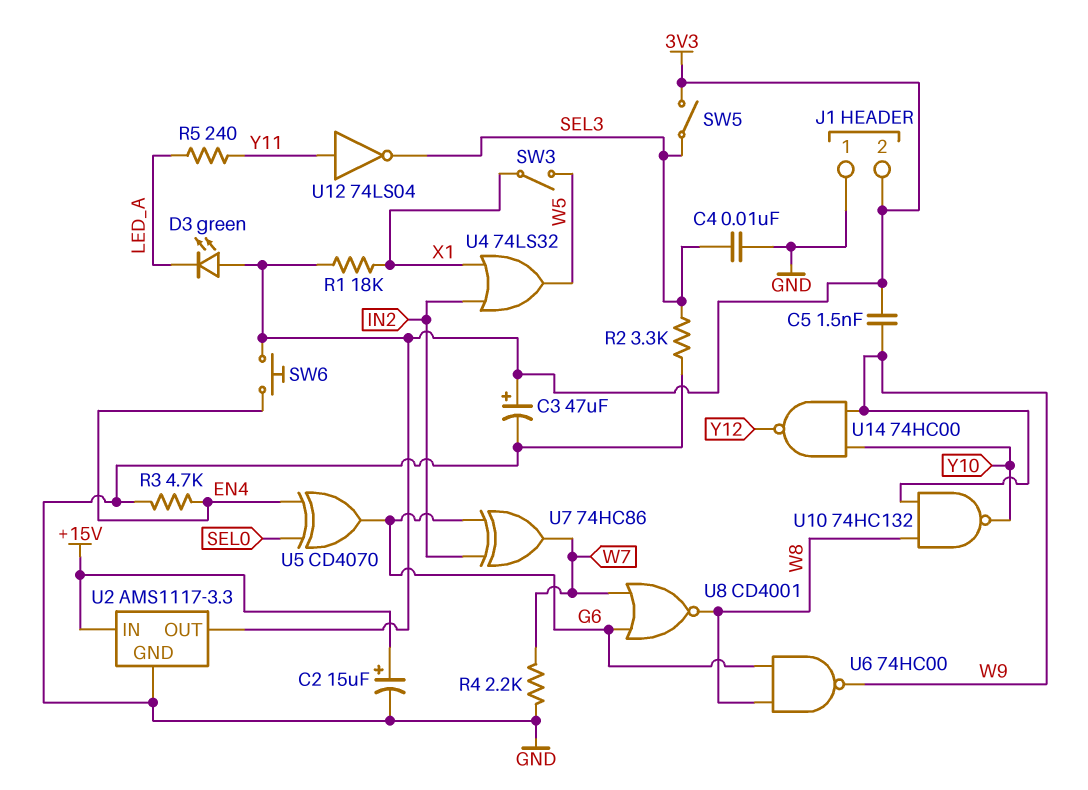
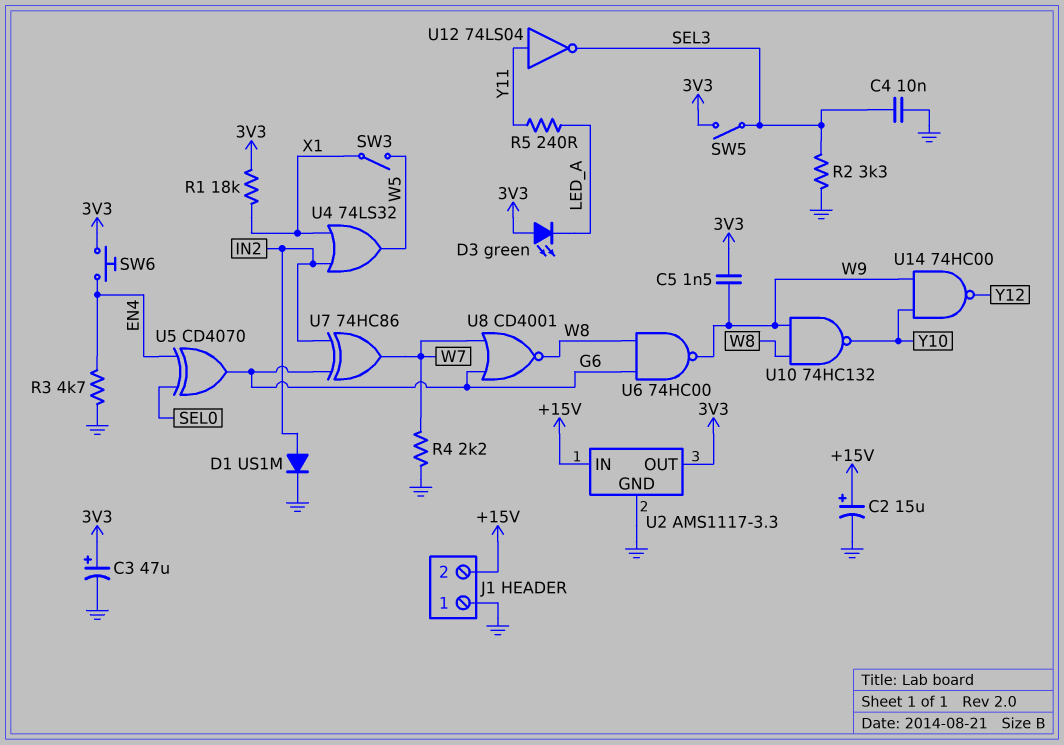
D1: none -> diode US1M (A IN2, K GND)
J1 pin 2: 3V3 -> +15V

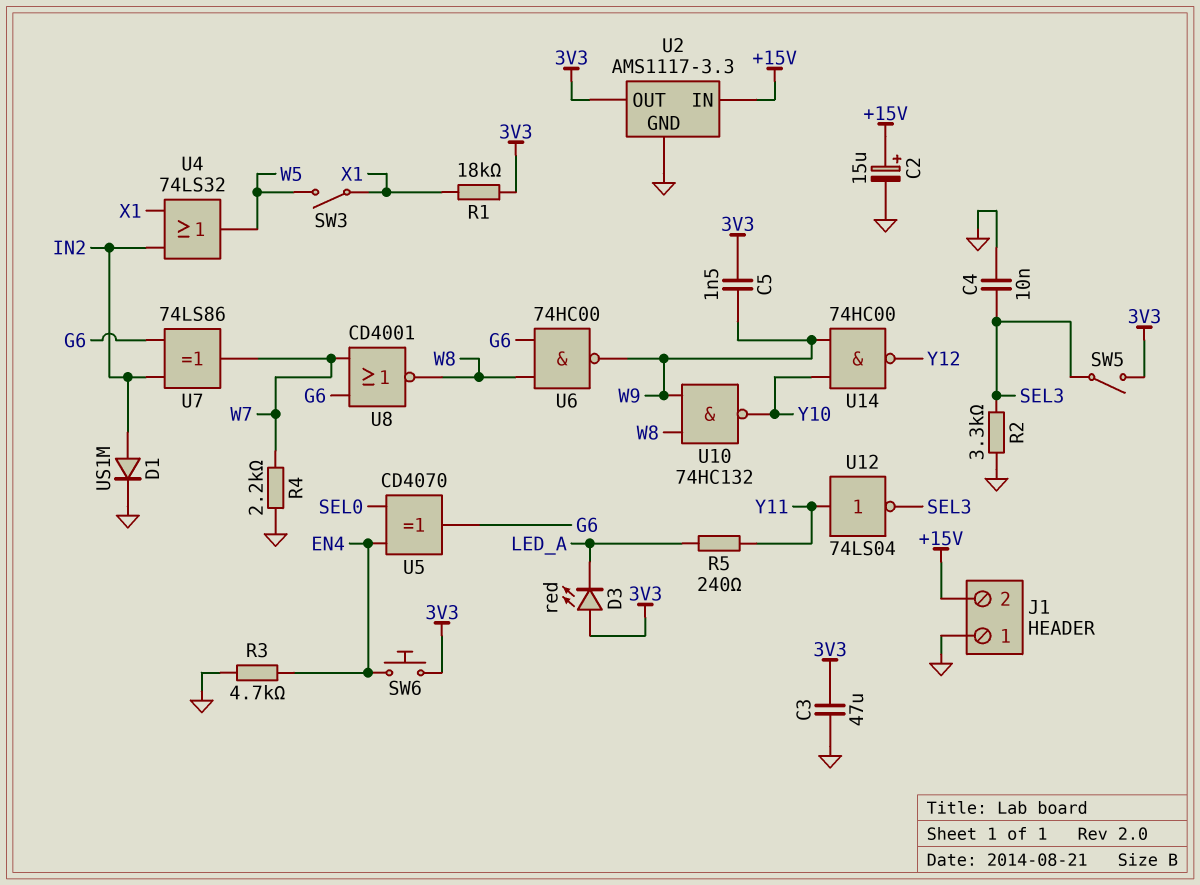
C3: 47uF (plus 3V3, minus GND) -> 47uF (3V3, GND)
D3: LED green (A 3V3, K LED_A) -> LED red (A 3V3, K LED_A)
U7: XOR 74HC86 (in G6, in IN2, out W7) -> XOR 74LS86 (in G6, in IN2, out W7)

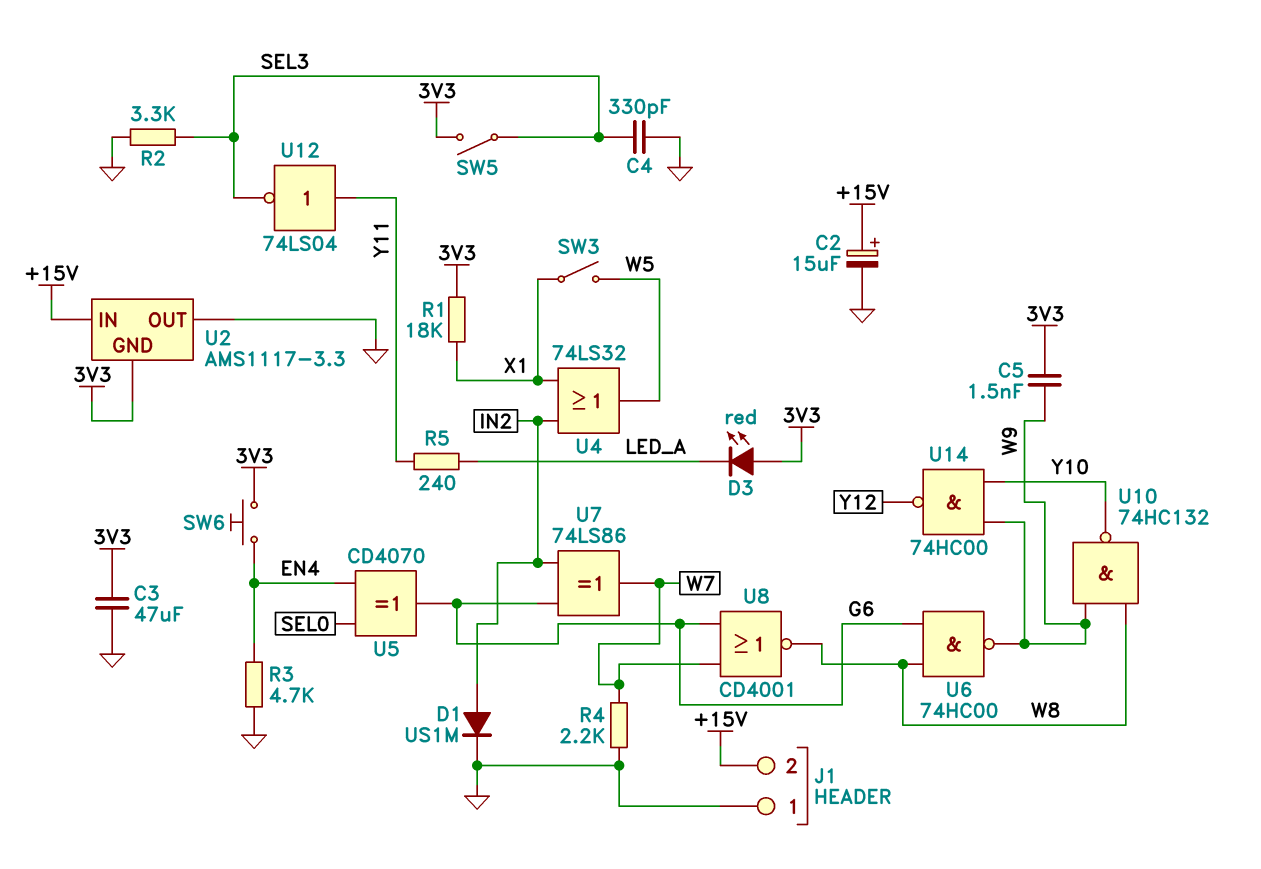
C4: 10nF (GND, SEL3) -> 330pF (GND, SEL3)
U2 pin GND: GND -> 3V3
U2 pin OUT: 3V3 -> GND

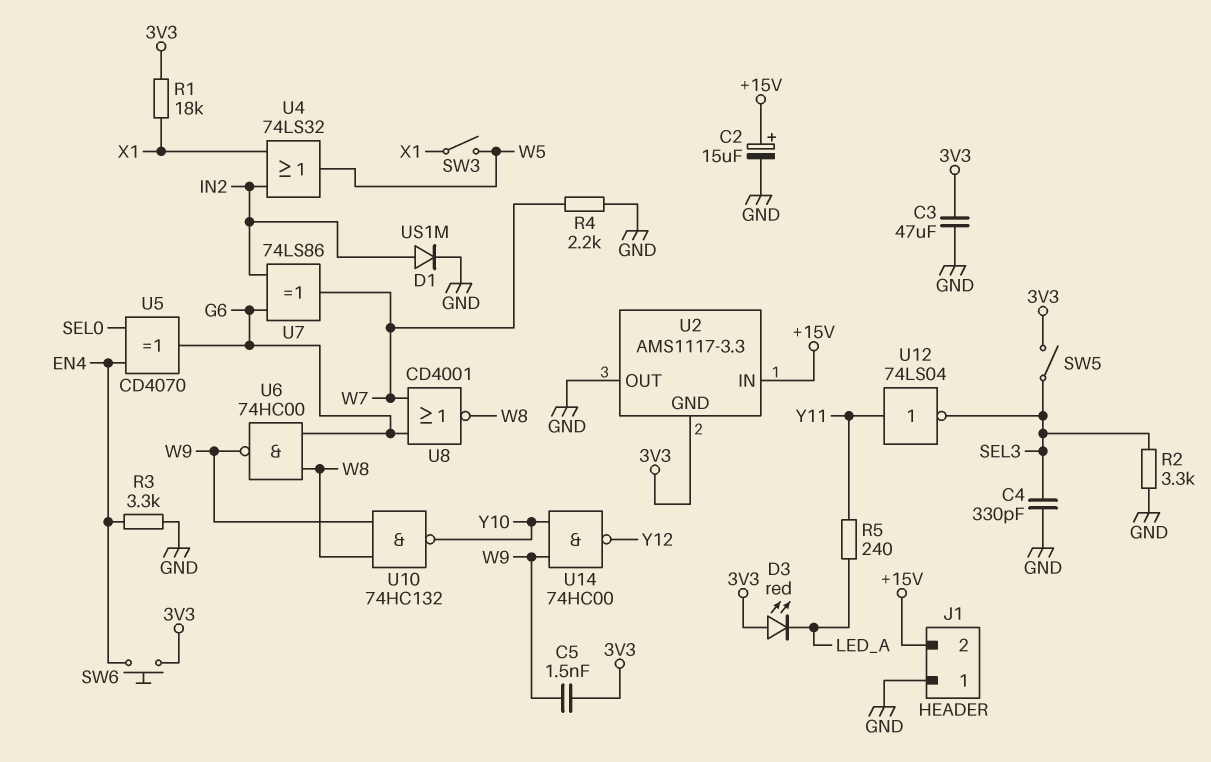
R3: 4.7k (EN4, GND) -> 3.3k (EN4, GND)

